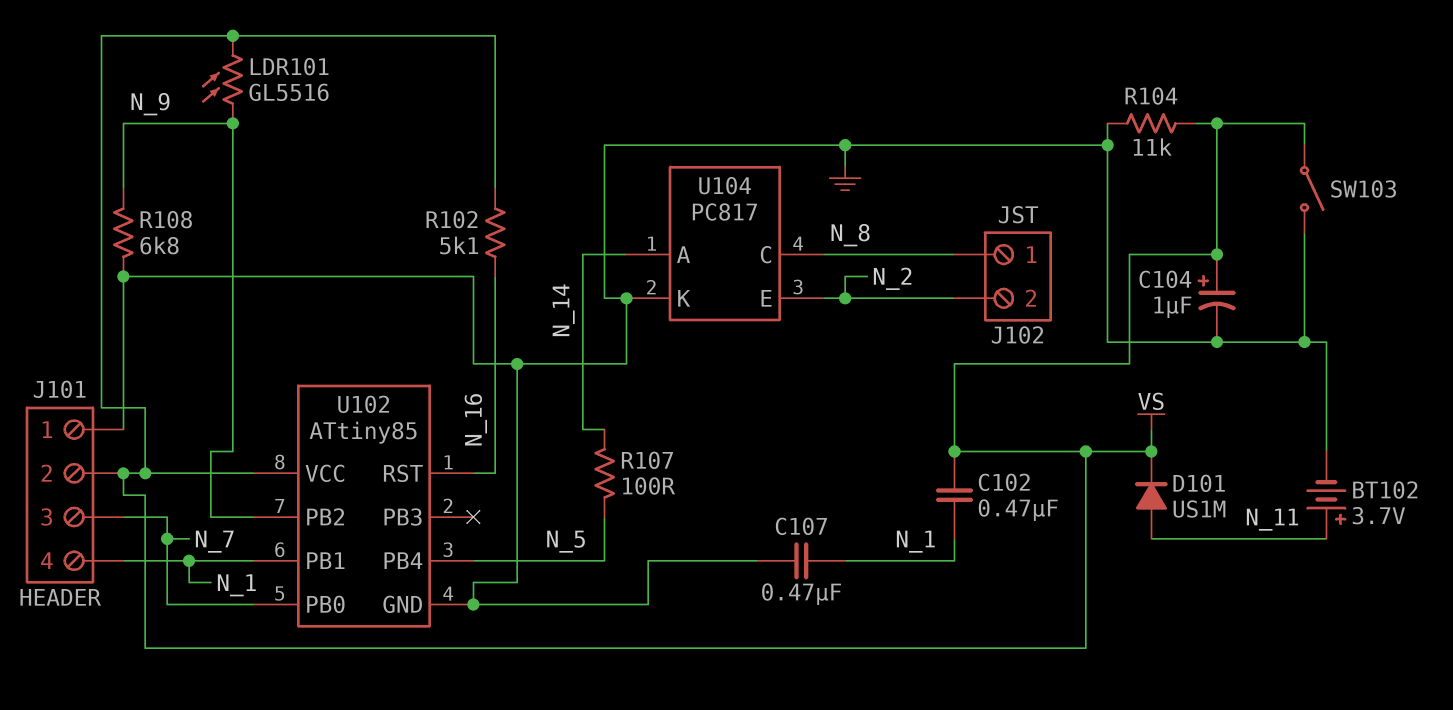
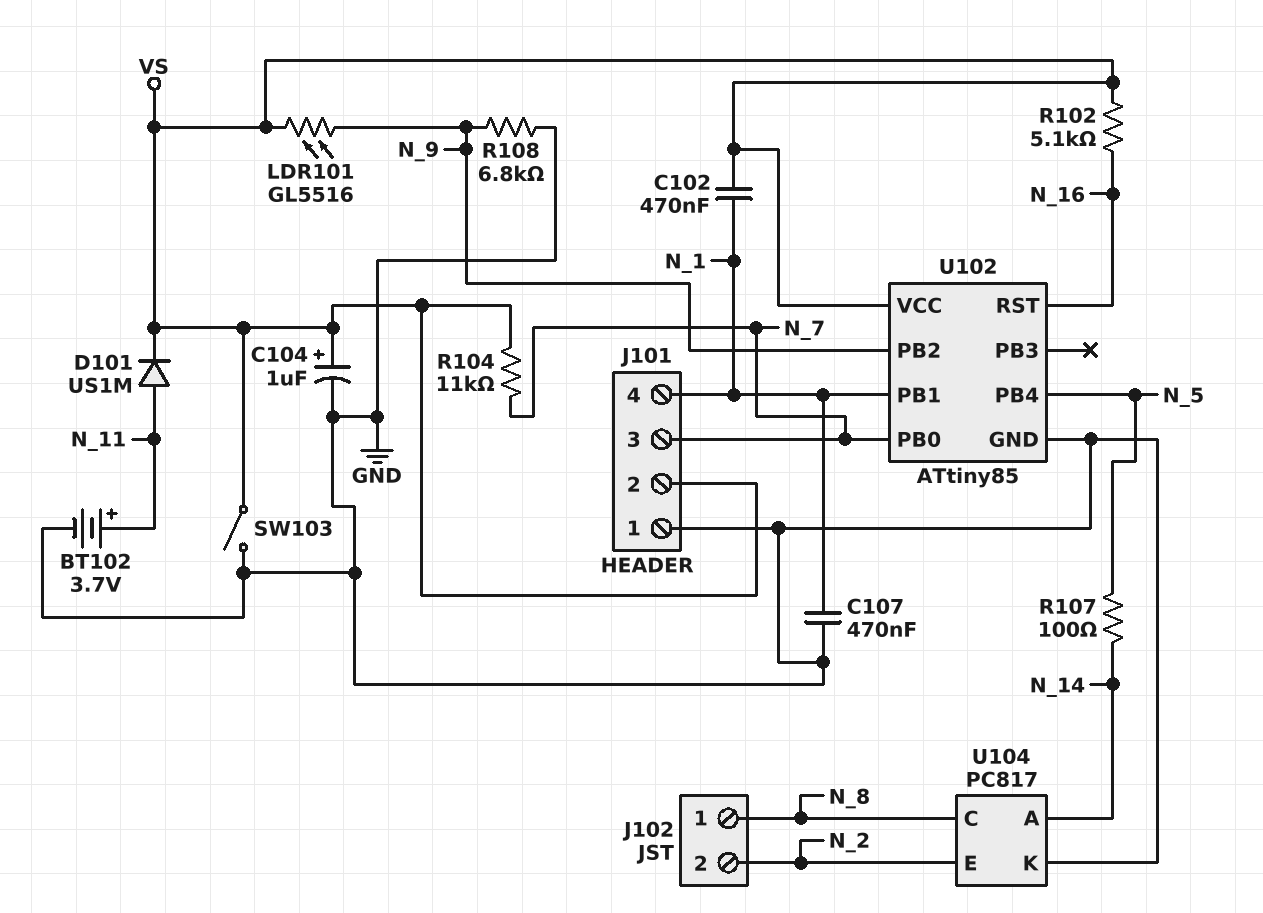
R104: 11k (GND, VS) -> 11k (N_7, VS)

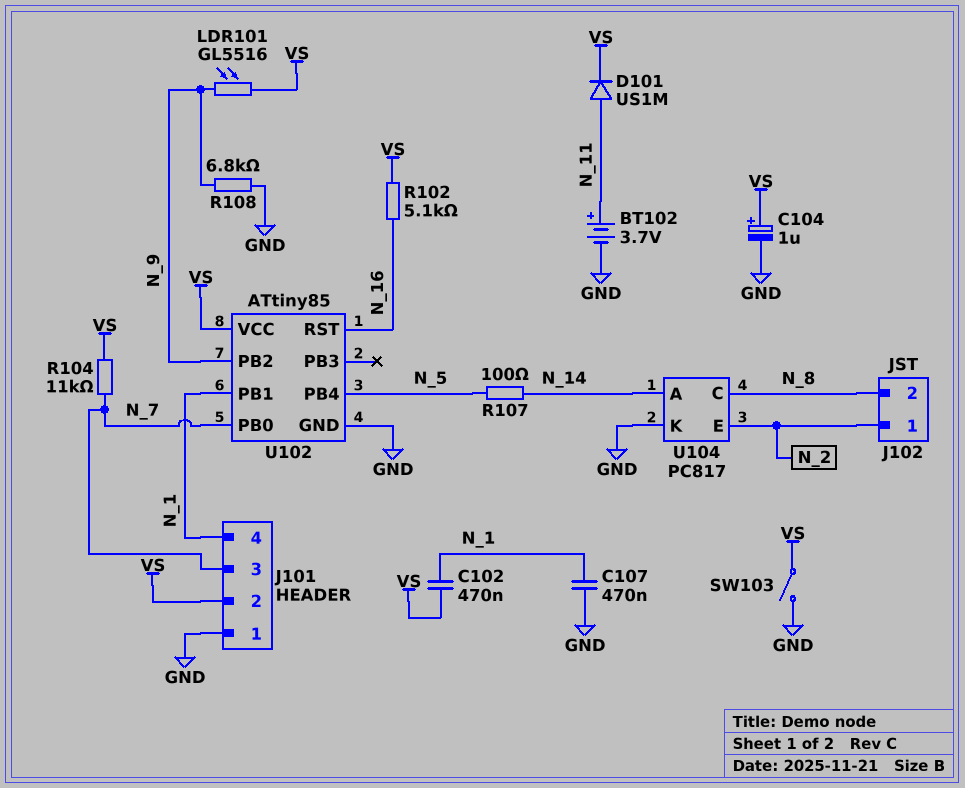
J102 pin 1: N_8 -> N_2
J102 pin 2: N_2 -> N_8

